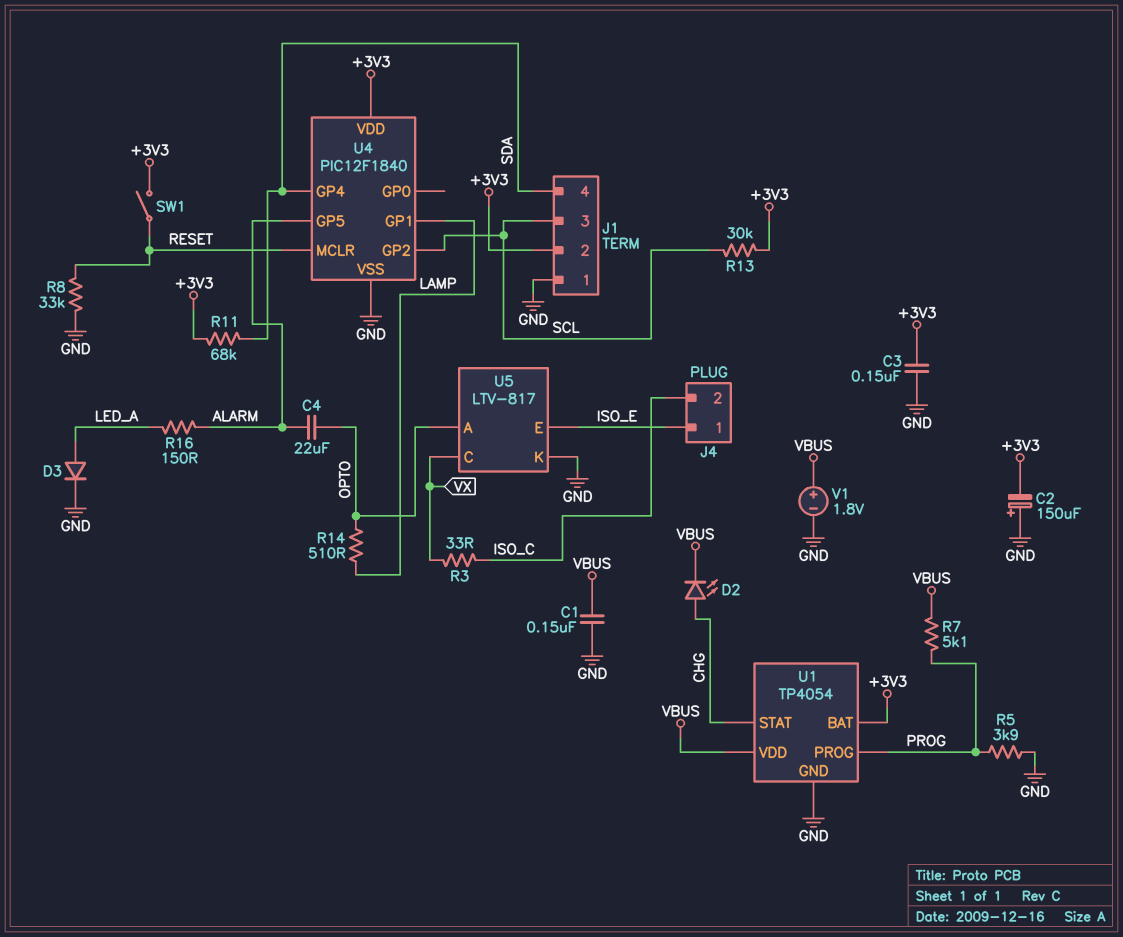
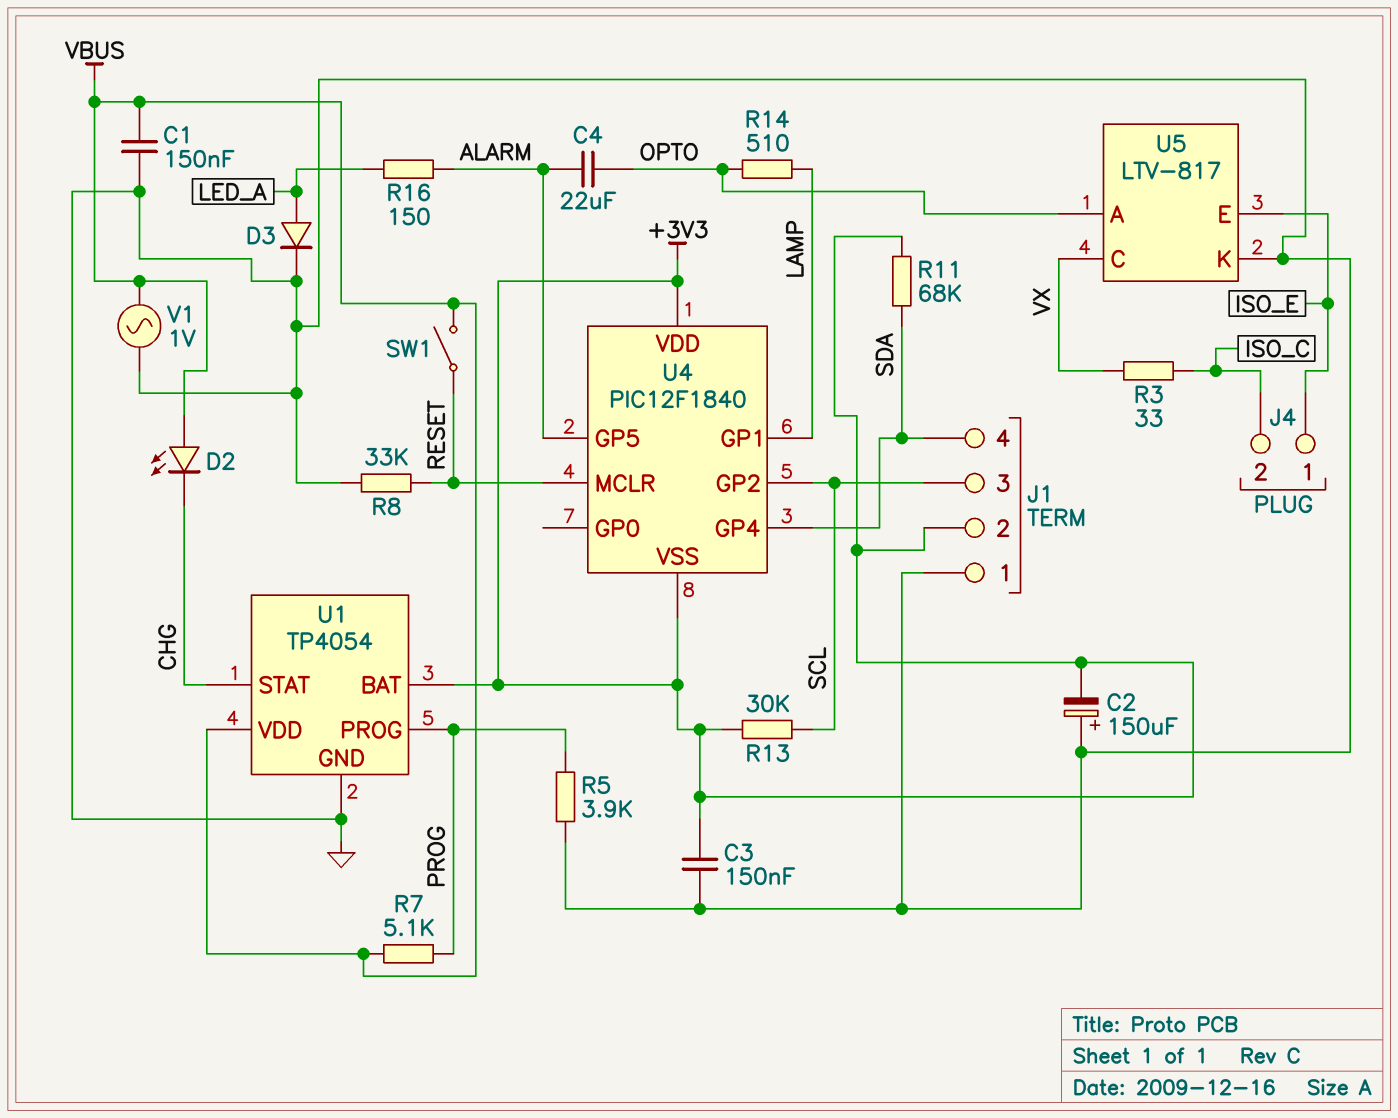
D2: LED (A CHG, K VBUS) -> LED (A VBUS, K CHG)
SW1: switch (+3V3, RESET) -> switch (RESET, VBUS)
U4 pin VSS: GND -> +3V3
V1: 1.8V (plus VBUS, minus GND) -> AC 1V (GND, VBUS)

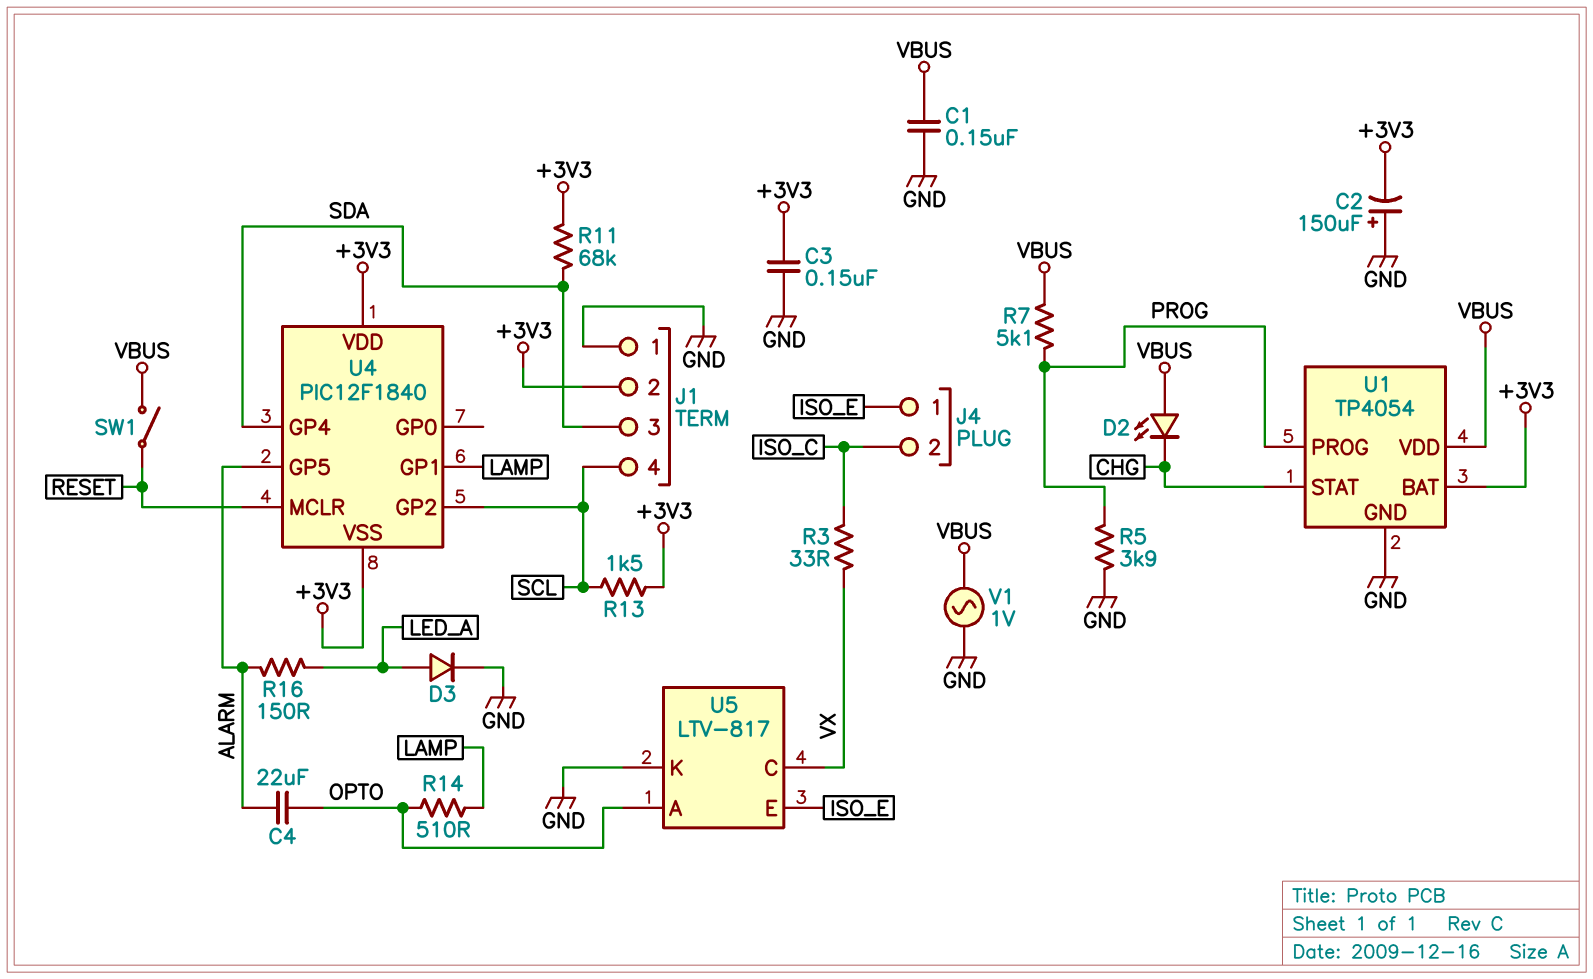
J1 pin 3: SCL -> SDA
J1 pin 4: SDA -> SCL
R8: 33k (GND, RESET) -> none
R13: 30k (+3V3, SCL) -> 1.5k (+3V3, SCL)

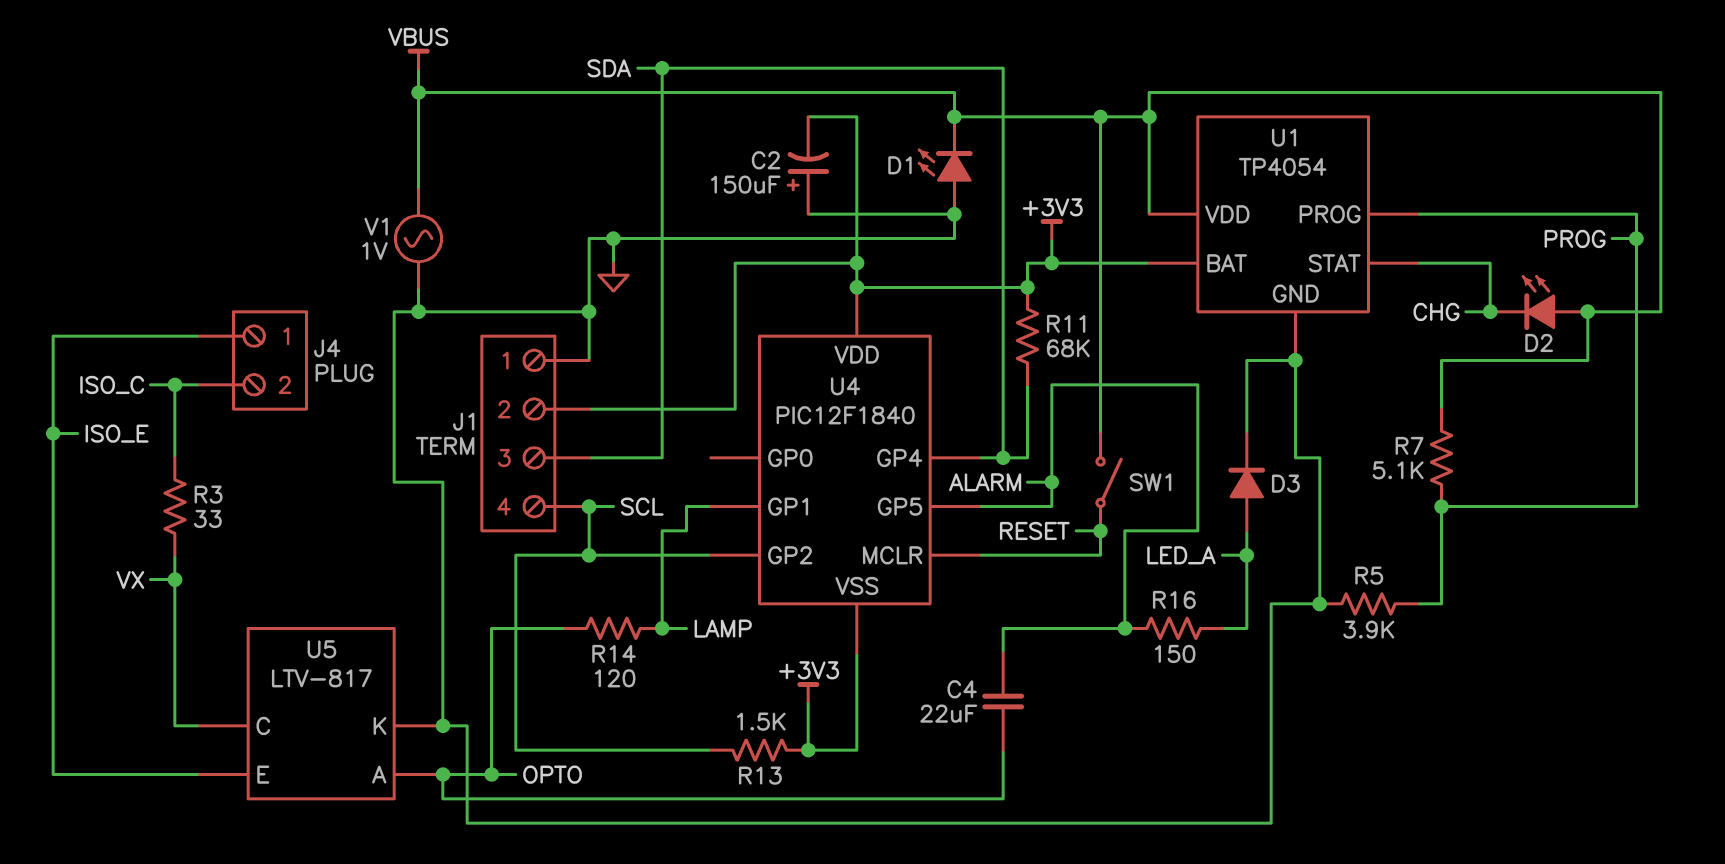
C1: 150nF (GND, VBUS) -> none
C3: 150nF (+3V3, GND) -> none
D1: none -> LED (A GND, K VBUS)
R14: 510 (LAMP, OPTO) -> 120 (LAMP, OPTO)

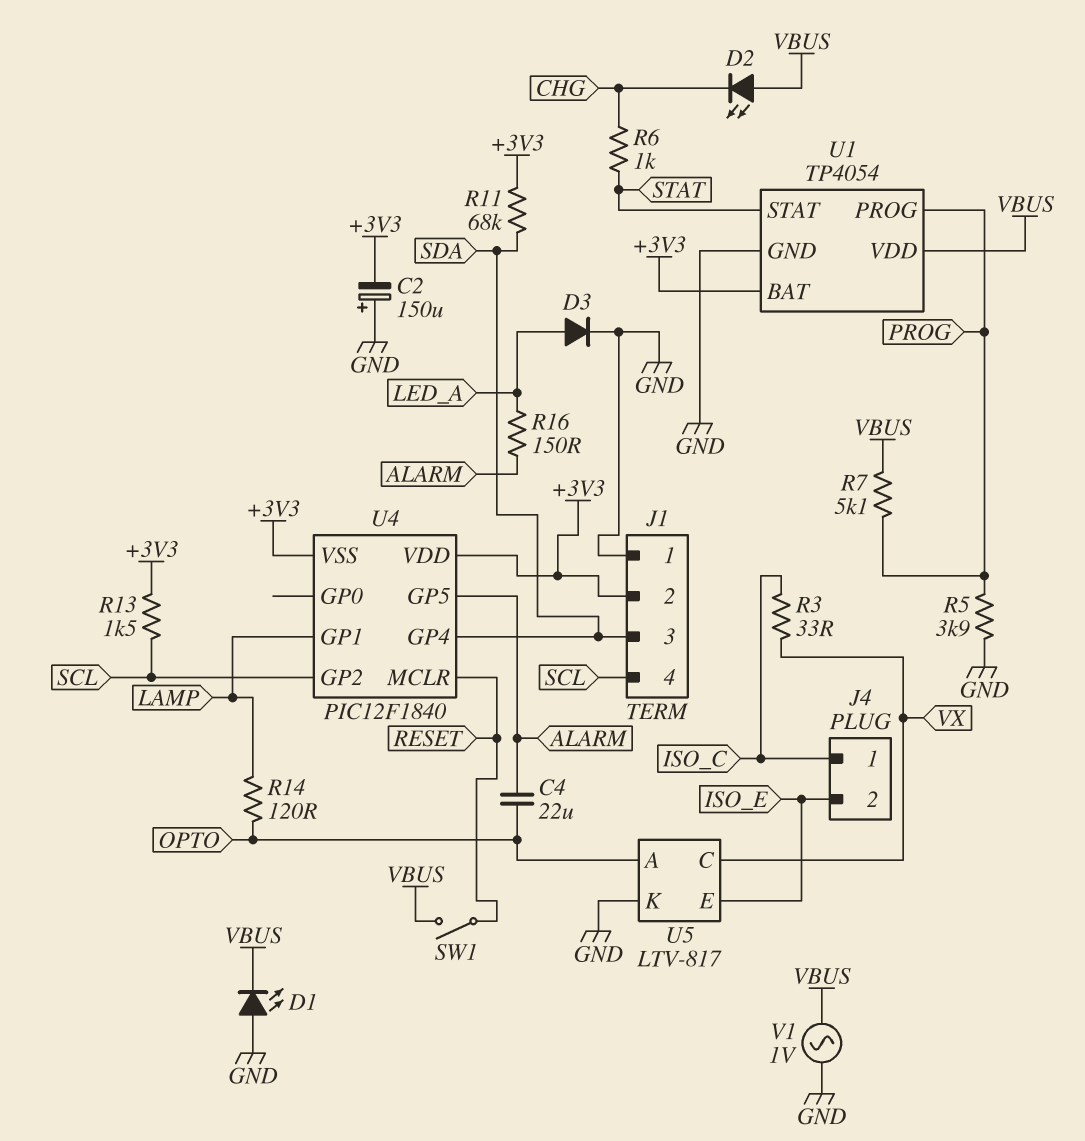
J4 pin 1: ISO_E -> ISO_C
J4 pin 2: ISO_C -> ISO_E
R6: none -> 1k (CHG, STAT)
U1 pin STAT: CHG -> STAT

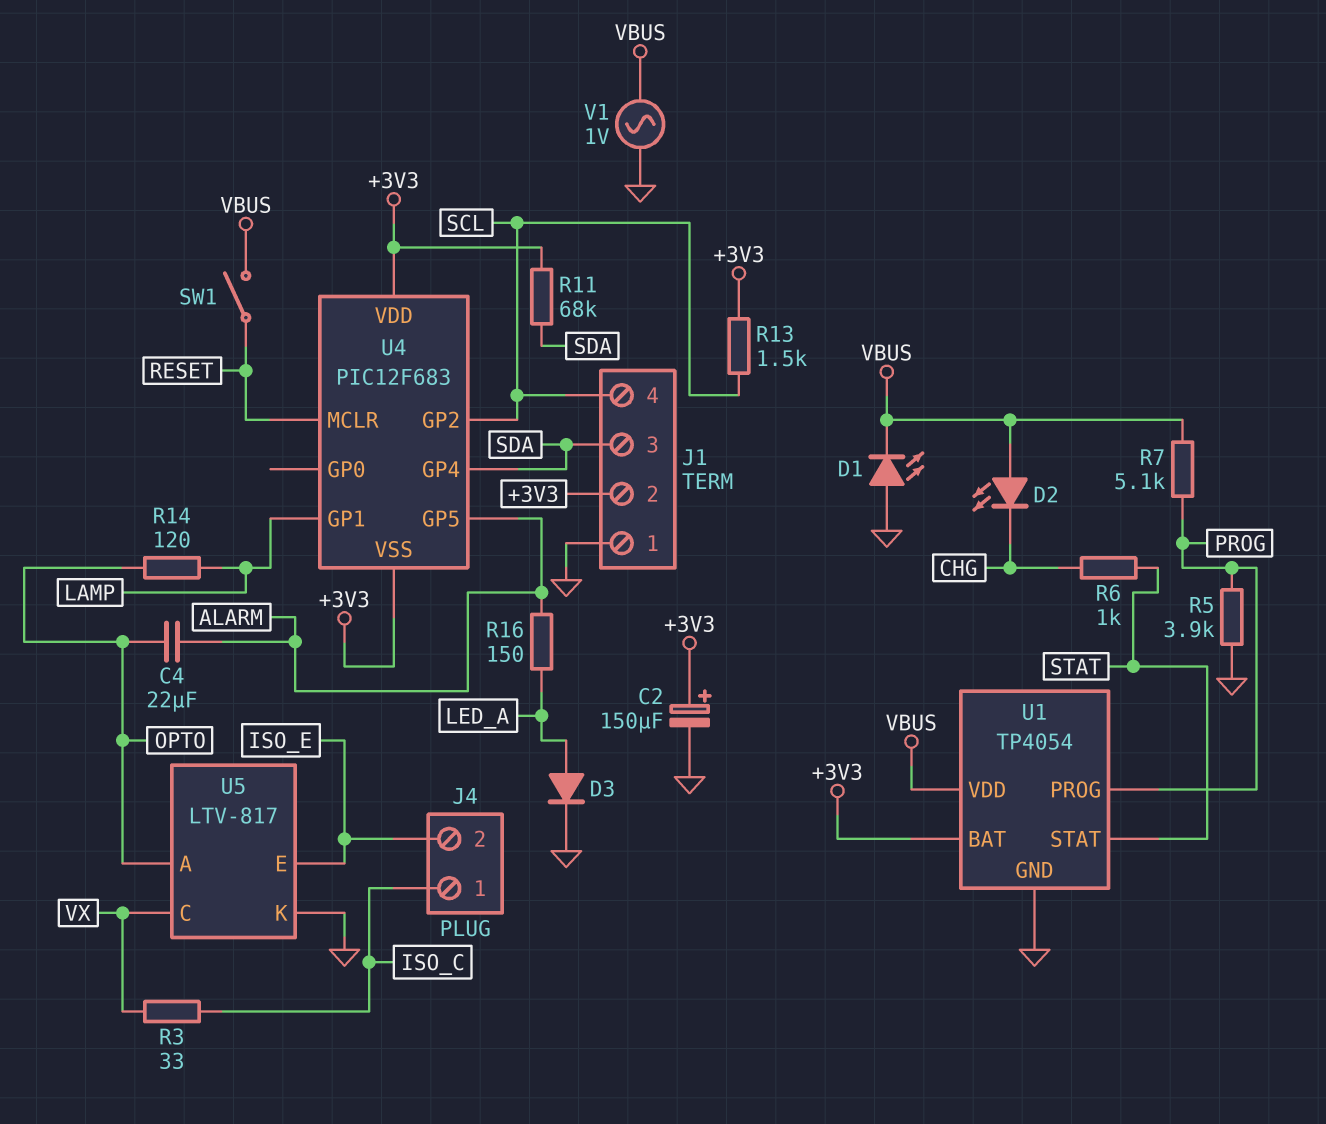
C2: 150uF (plus GND, minus +3V3) -> 150uF (plus +3V3, minus GND)
U4: PIC12F1840 -> PIC12F683

